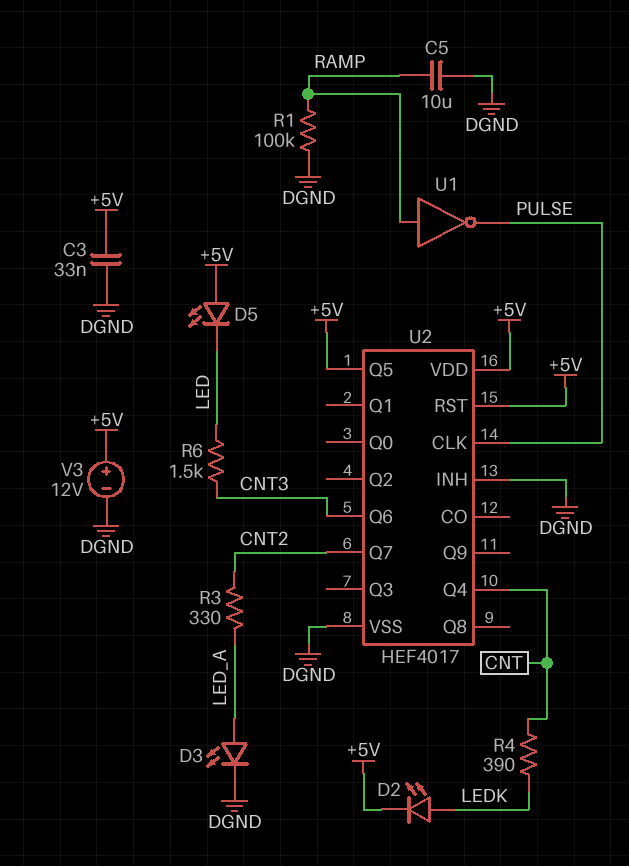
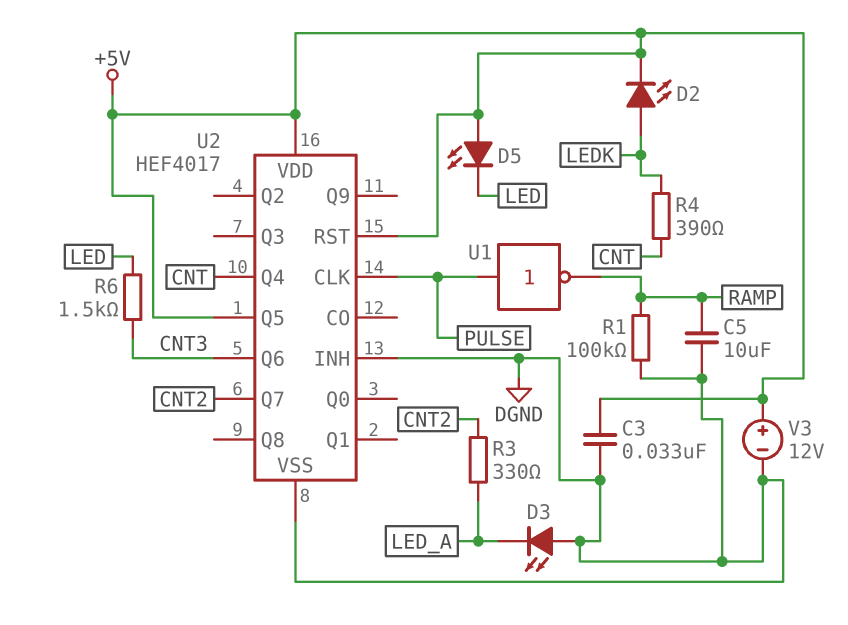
D3: LED (A LED_A, K DGND) -> LED (A DGND, K LED_A)
U1: NOT (in RAMP, out PULSE) -> NOT (in PULSE, out RAMP)

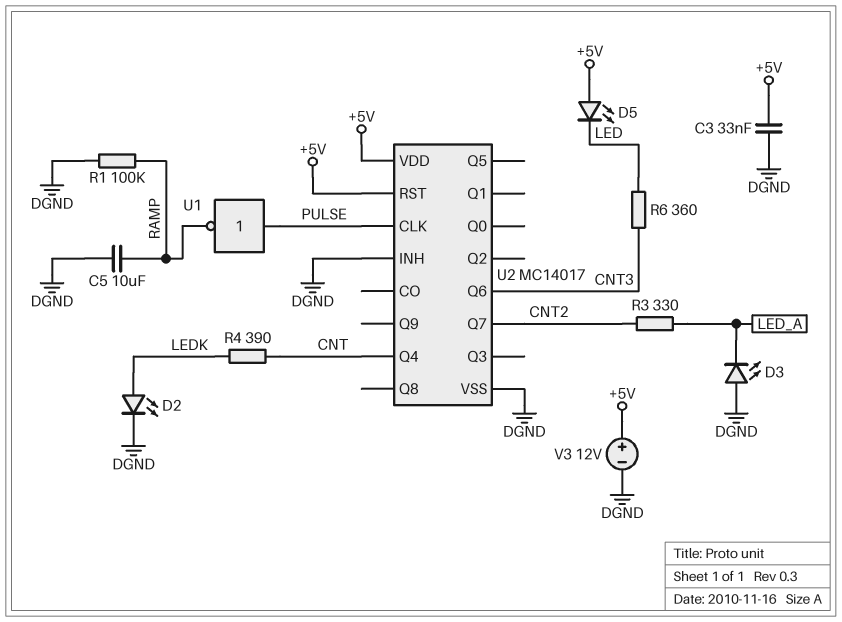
D2: LED (A LEDK, K +5V) -> LED (A LEDK, K DGND)
R6: 1.5k (CNT3, LED) -> 360 (CNT3, LED)
U2: HEF4017 -> MC14017
U2 pin Q5: +5V -> none

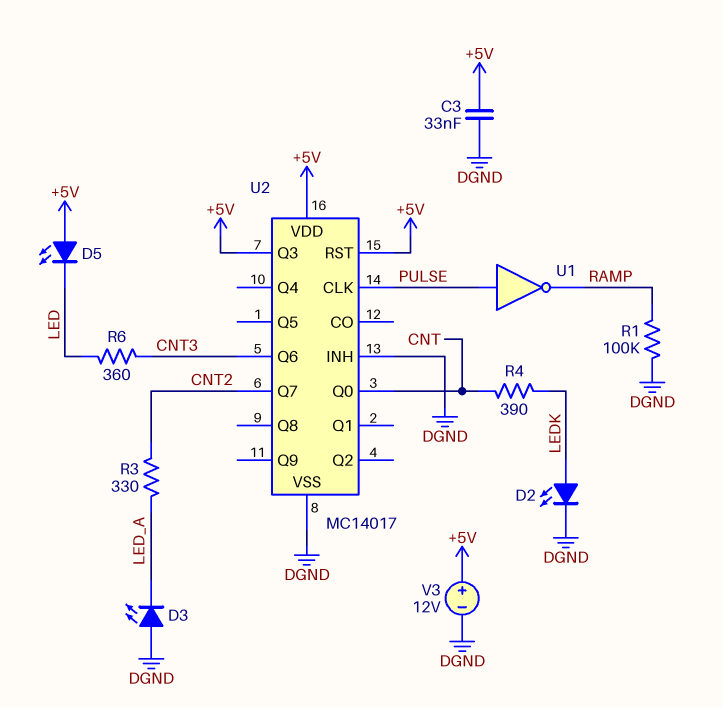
C5: 10uF (DGND, RAMP) -> none
U2 pin Q0: none -> CNT
U2 pin Q3: none -> +5V
U2 pin Q4: CNT -> none

